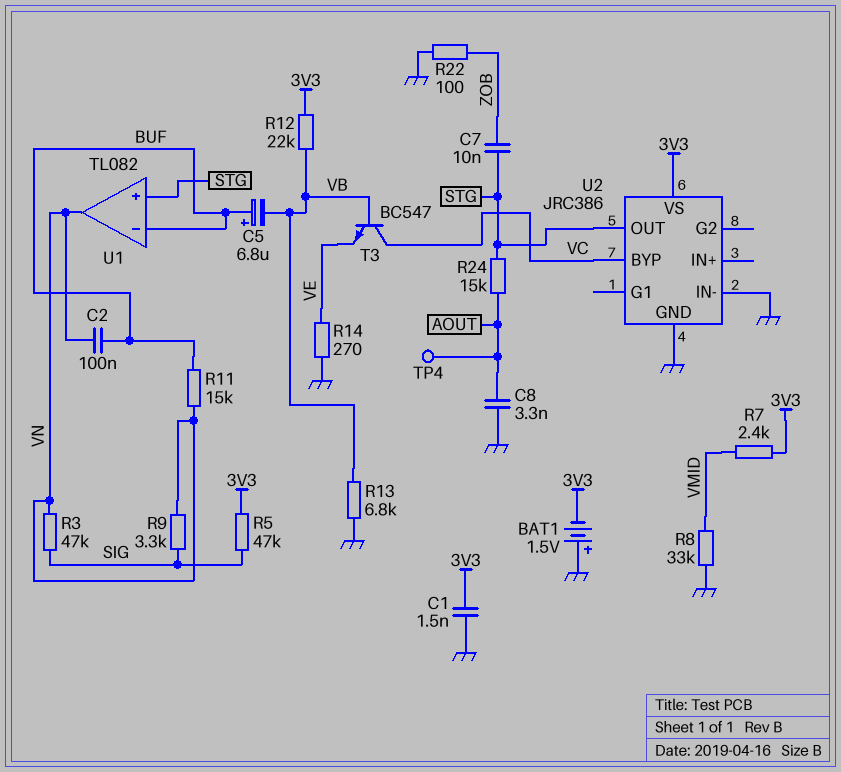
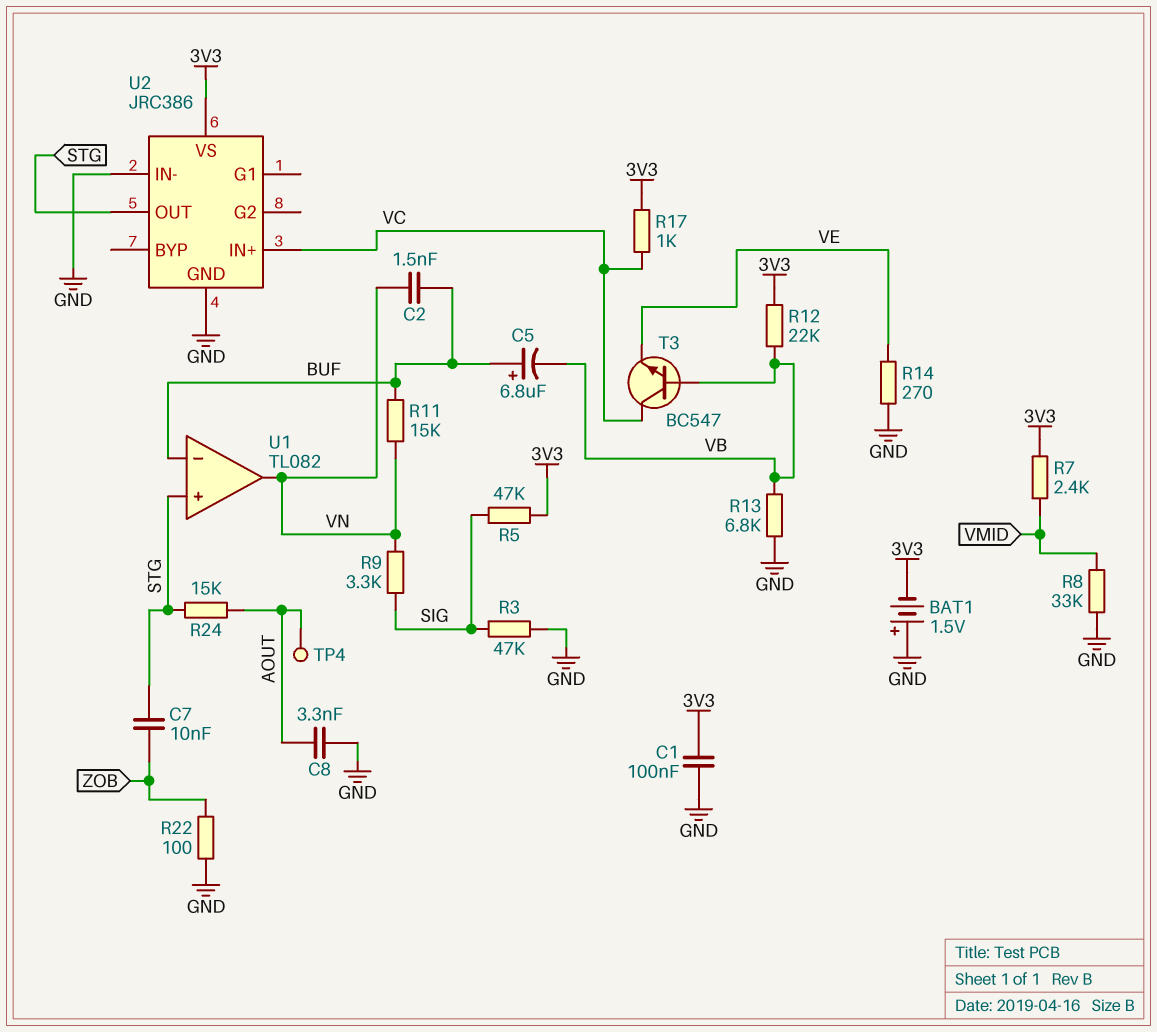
C1: 1.5nF (3V3, GND) -> 100nF (3V3, GND)
C2: 100nF (BUF, VN) -> 1.5nF (BUF, VN)
R3: 47k (SIG, VN) -> 47k (GND, SIG)
R17: none -> 1k (3V3, VC)
U2 pin BYP: VC -> none
U2 pin IN+: none -> VC

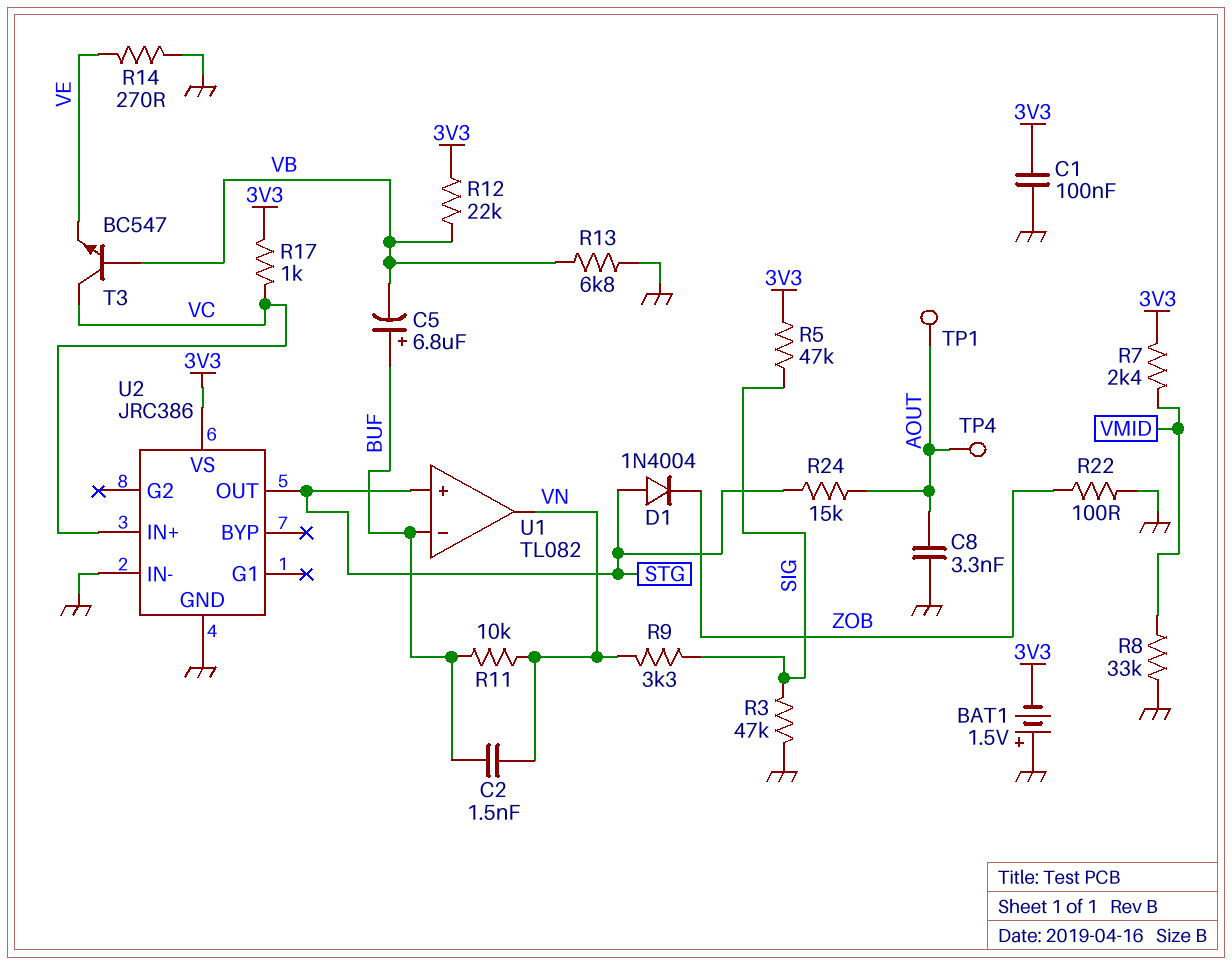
C7: 10nF (STG, ZOB) -> none
D1: none -> diode 1N4004 (A STG, K ZOB)
R11: 15k (BUF, VN) -> 10k (BUF, VN)
TP1: none -> test point (AOUT)

